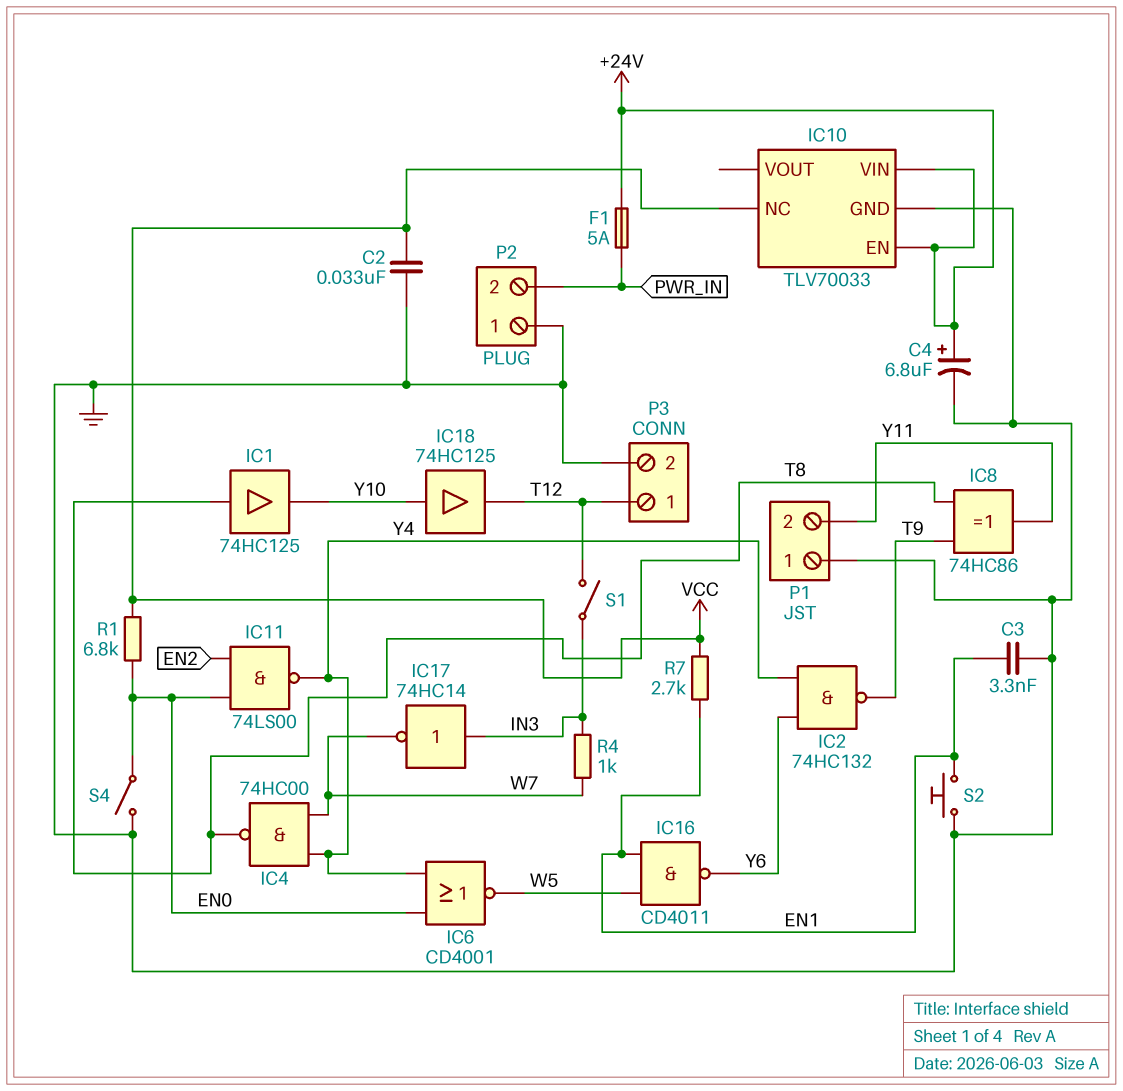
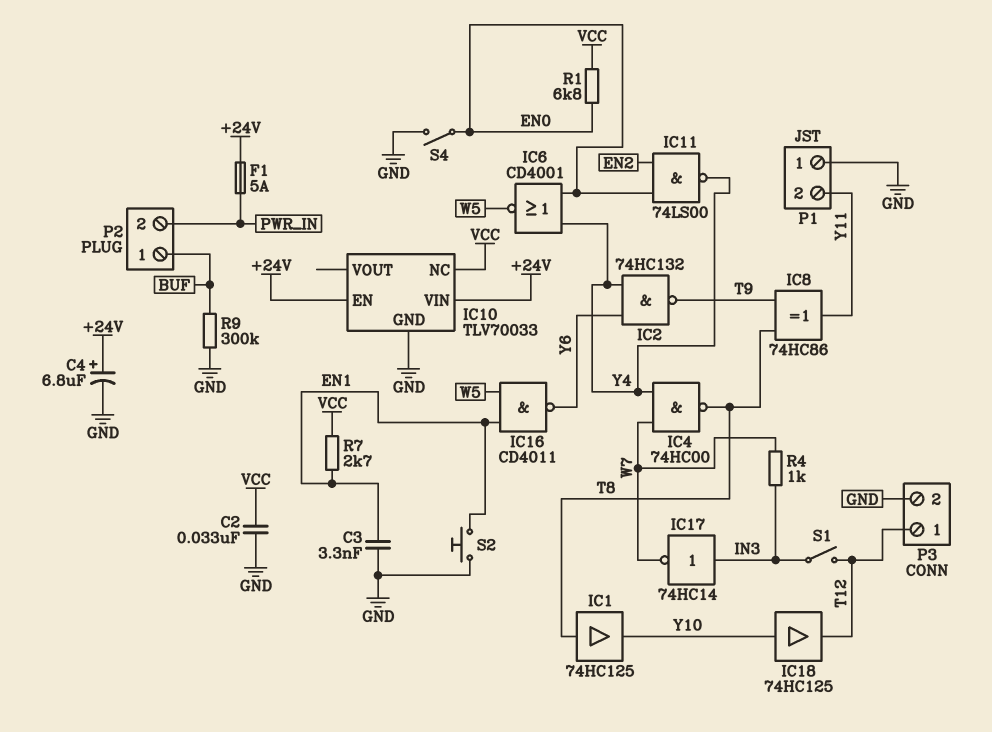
P2 pin 1: GND -> BUF
R9: none -> 300k (BUF, GND)

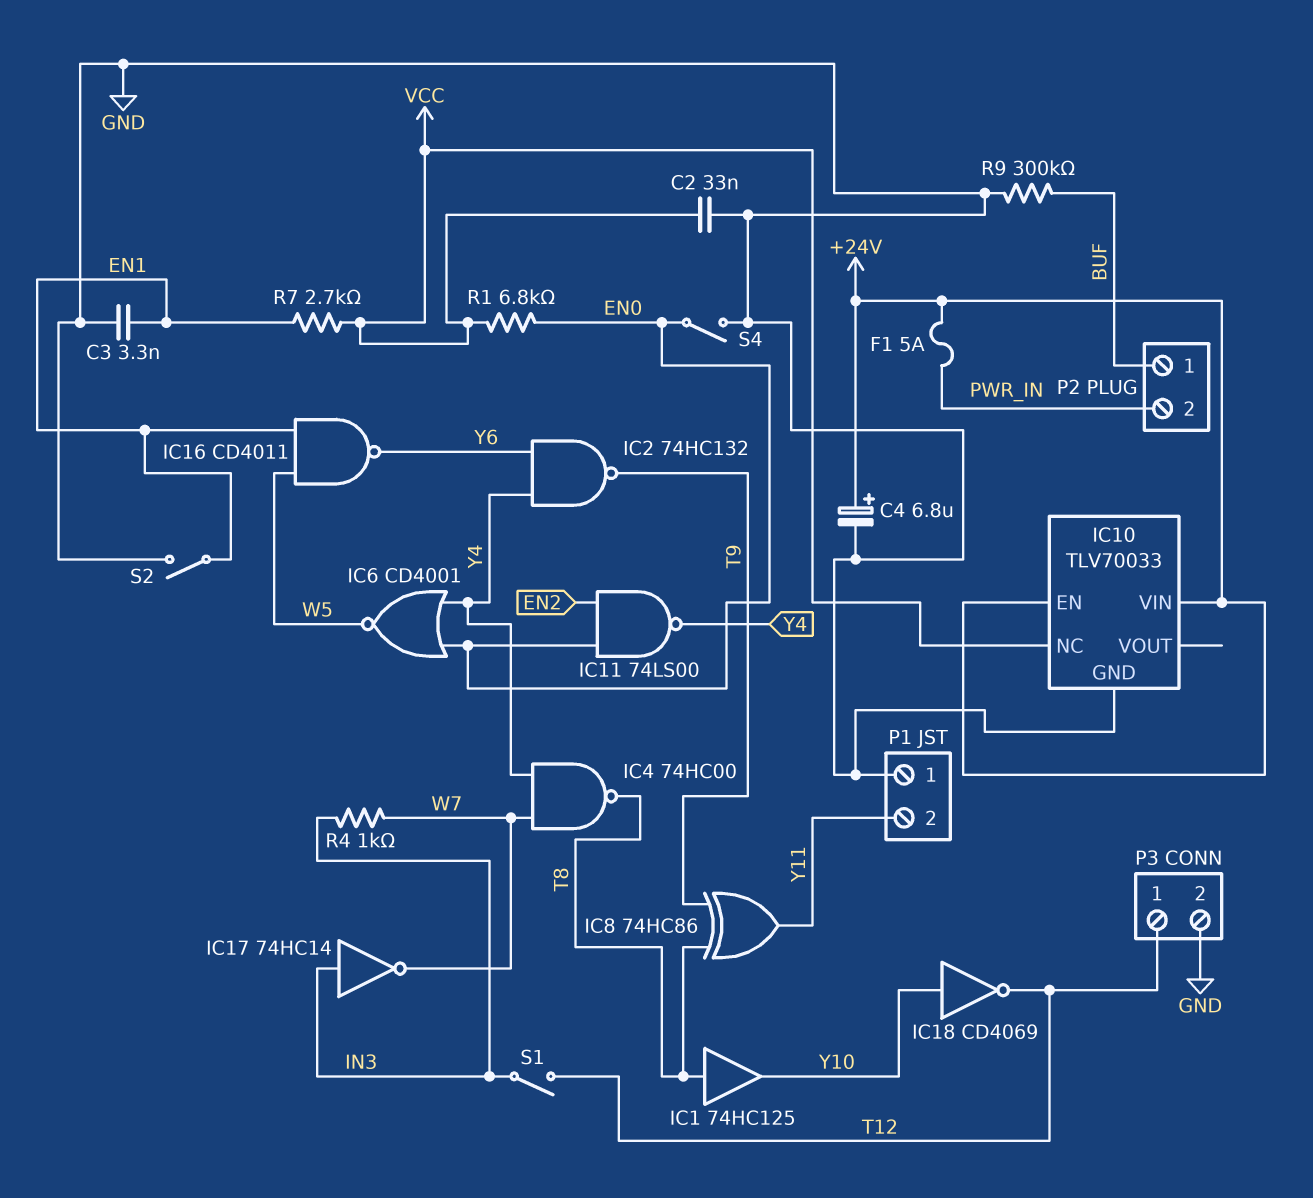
IC18: buffer 74HC125 (in Y10, out T12) -> NOT CD4069 (in Y10, out T12)
S2: button (EN1, GND) -> switch (EN1, GND)

